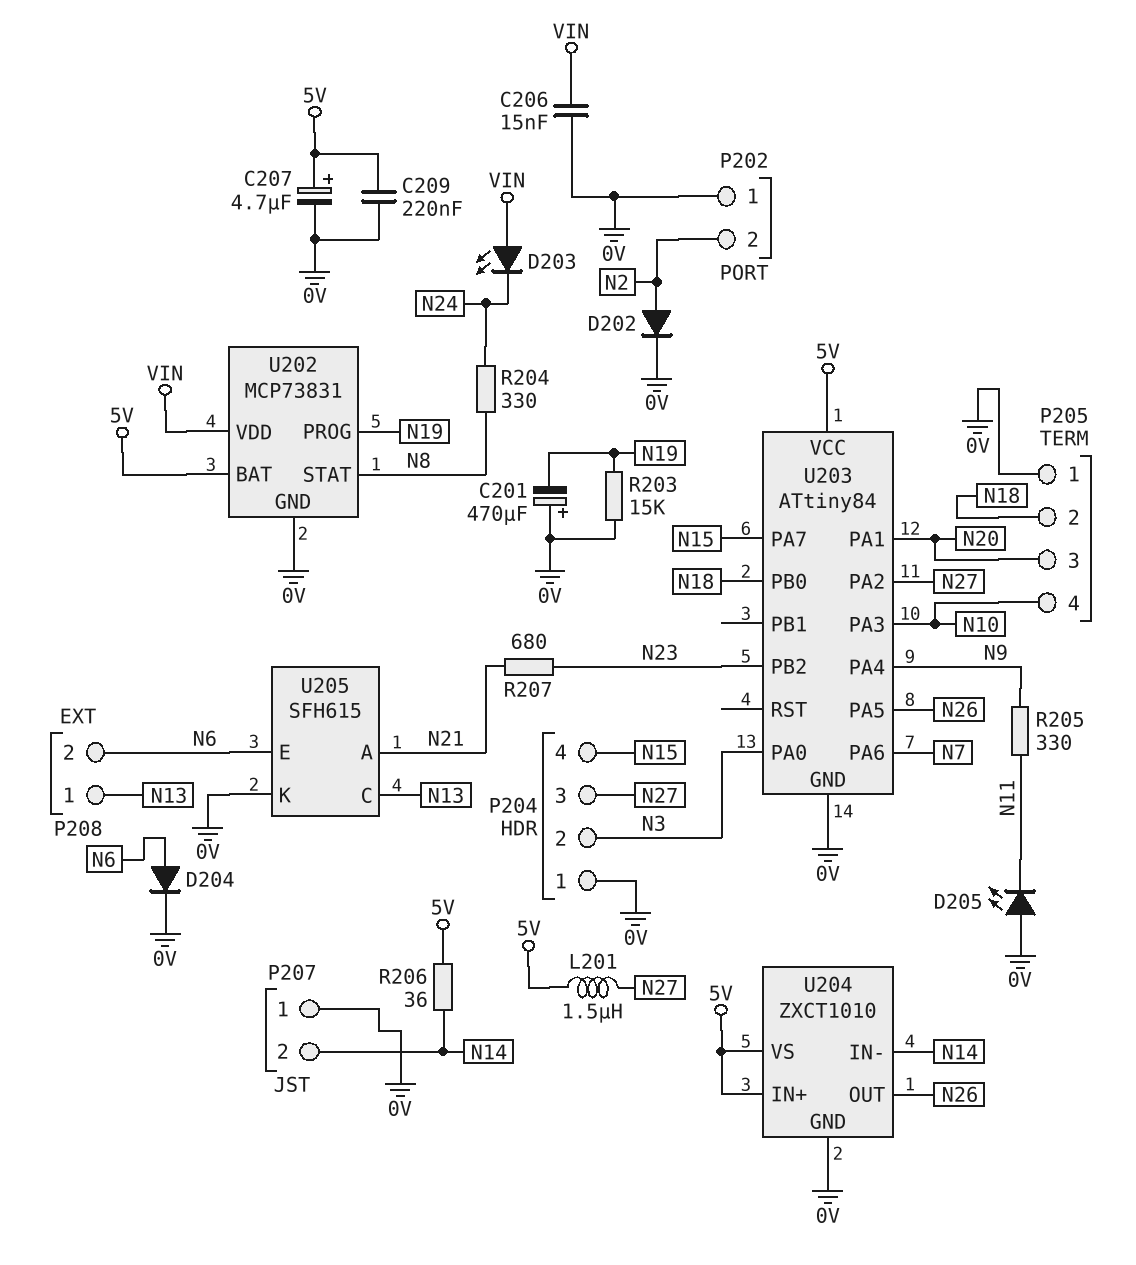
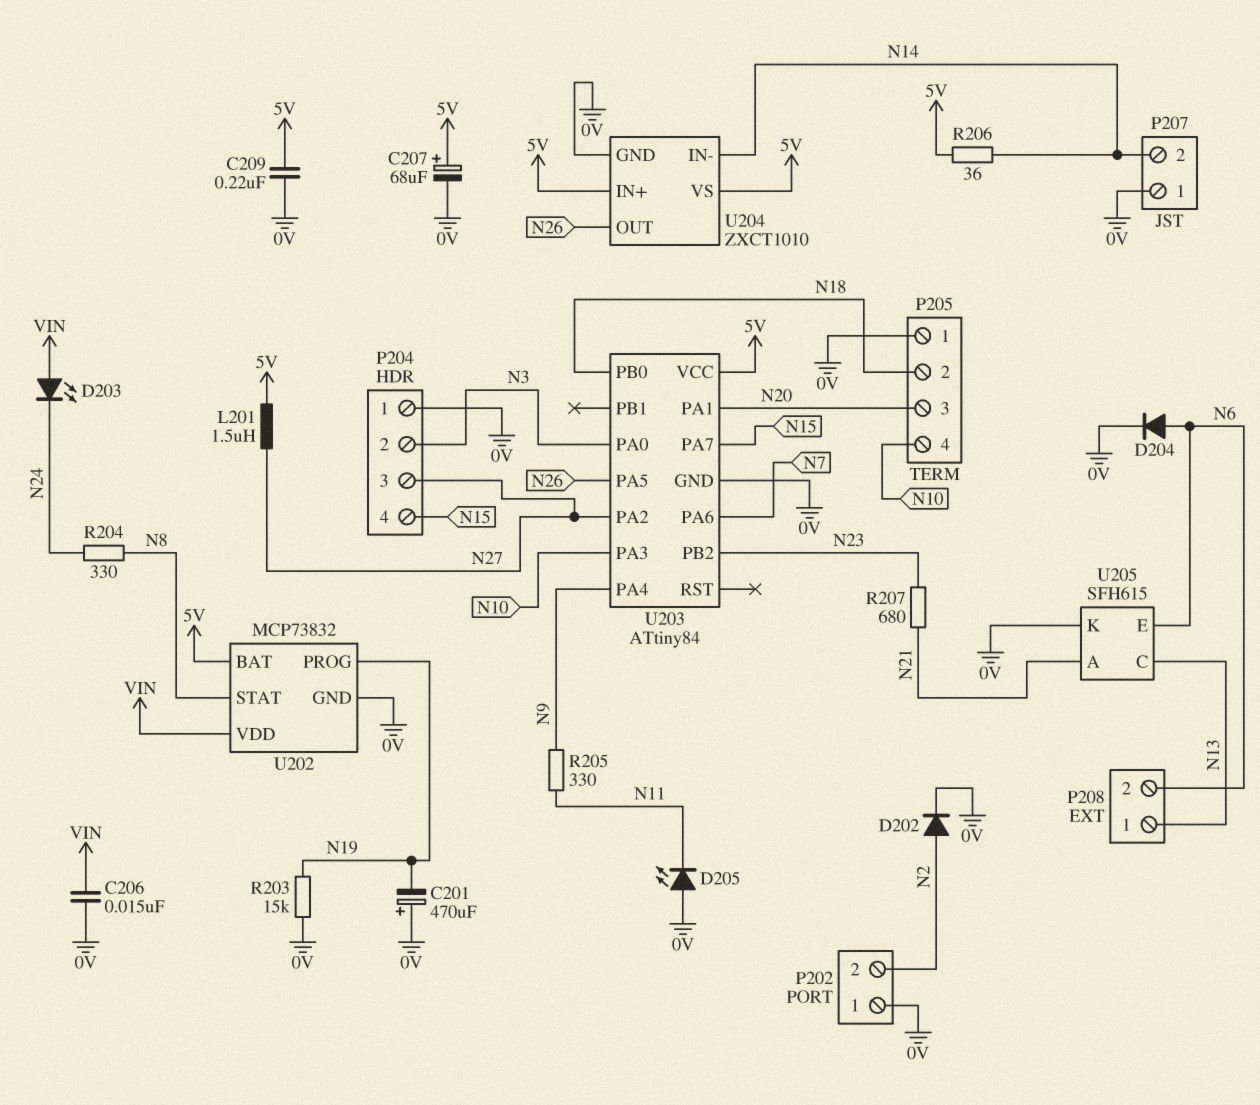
C207: 4.7uF (plus 5V, minus 0V) -> 68uF (plus 5V, minus 0V)
U202: MCP73831 -> MCP73832

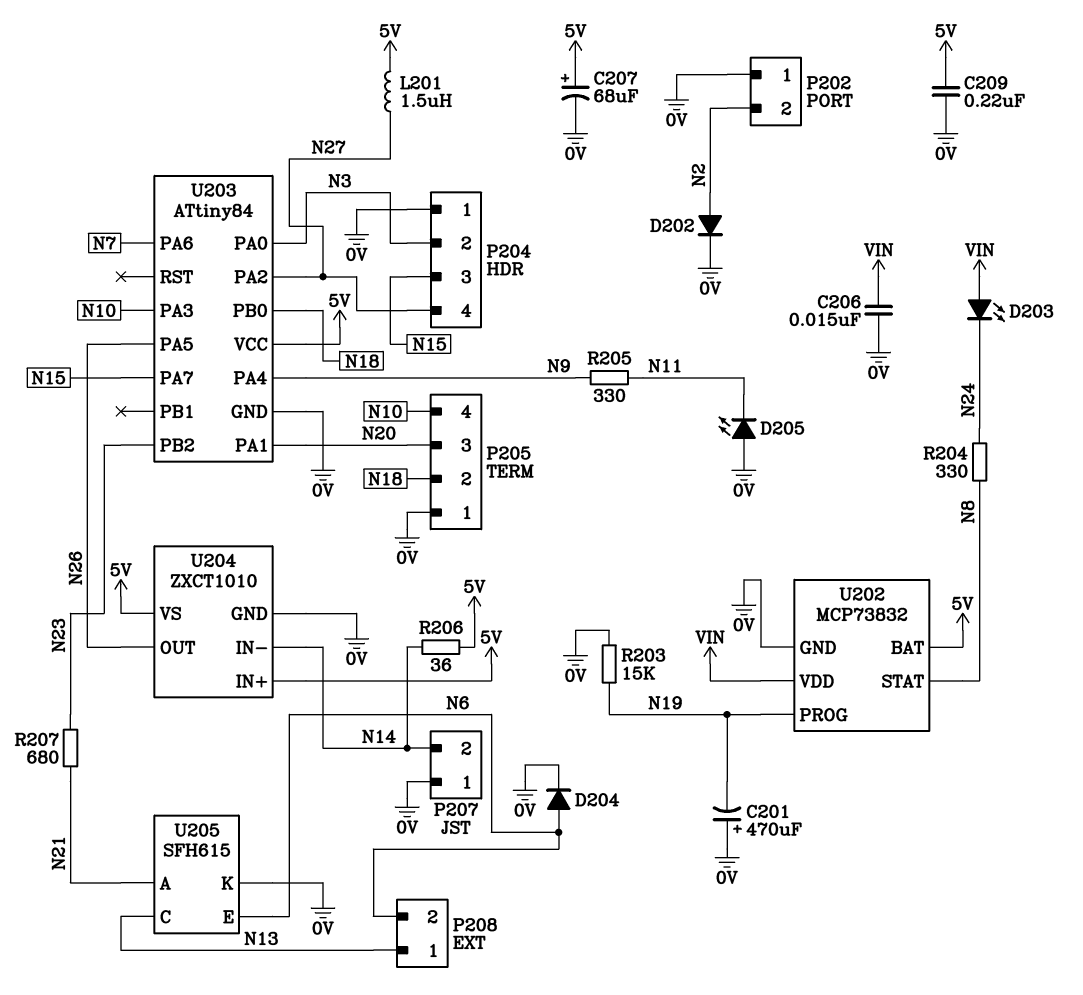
P204 pin 3: N27 -> N15
P204 pin 4: N15 -> N27

